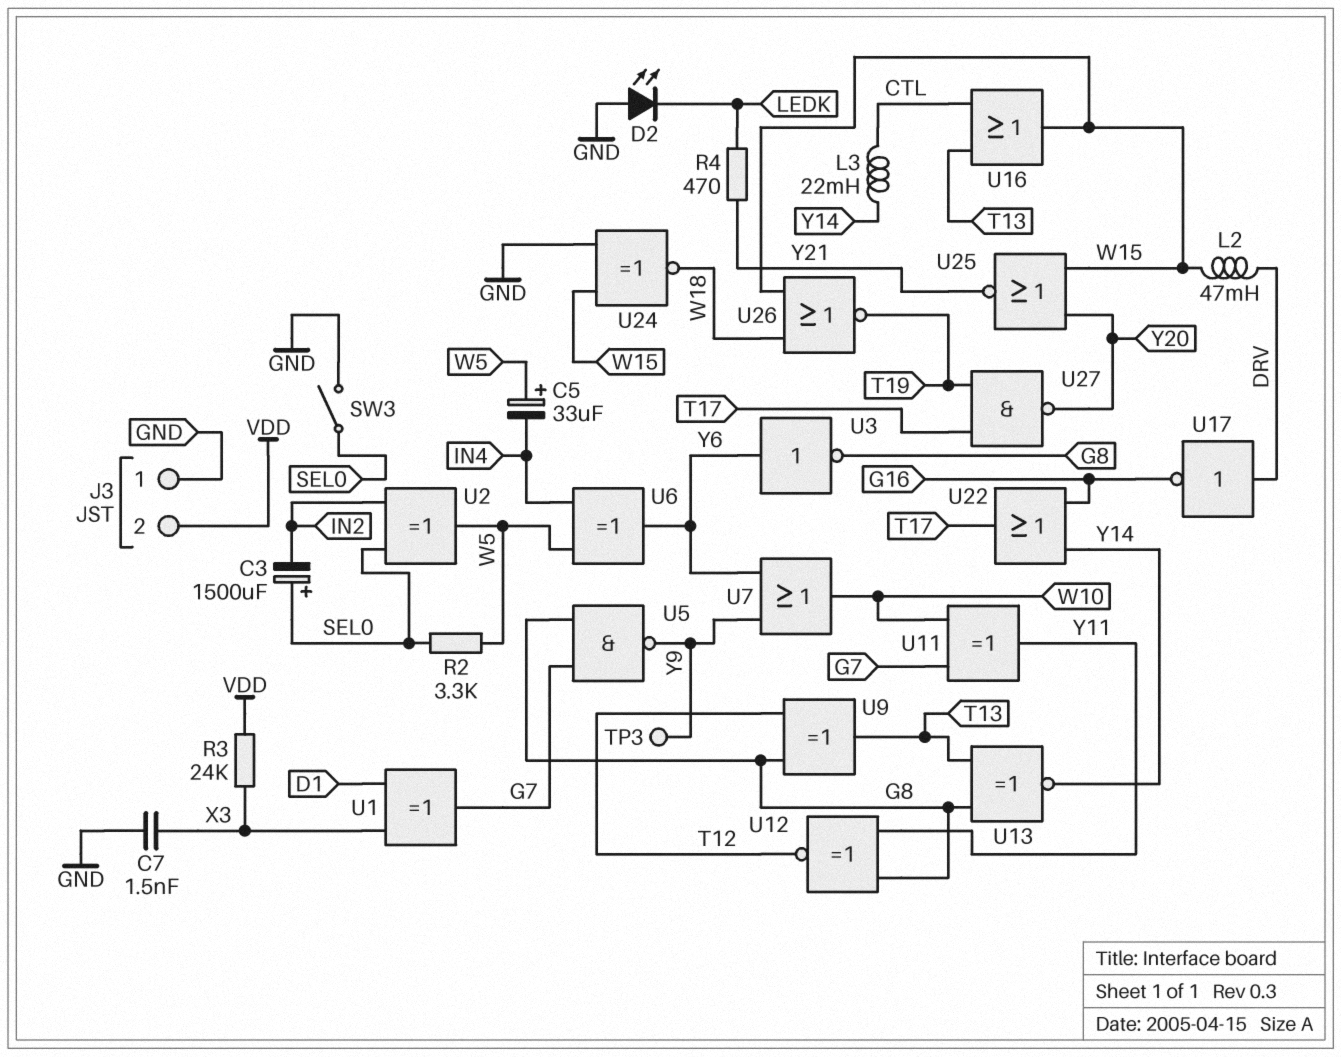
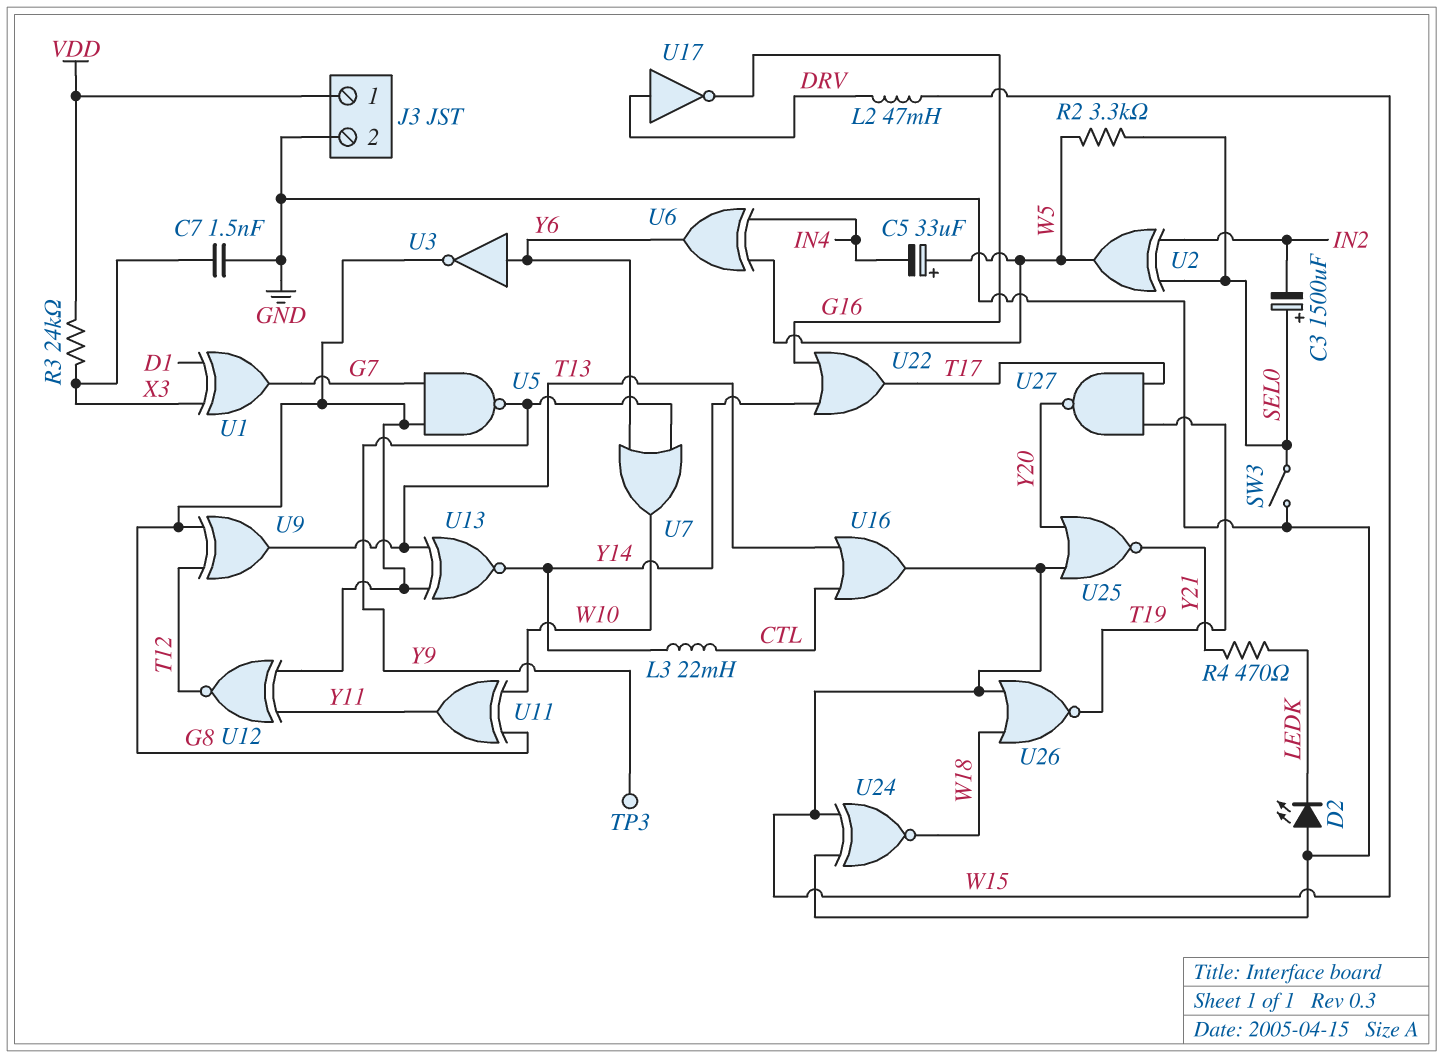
J3 pin 1: GND -> VDD
J3 pin 2: VDD -> GND
U11: XOR (in G7, in W10, out Y11) -> XOR (in G8, in W10, out Y11)

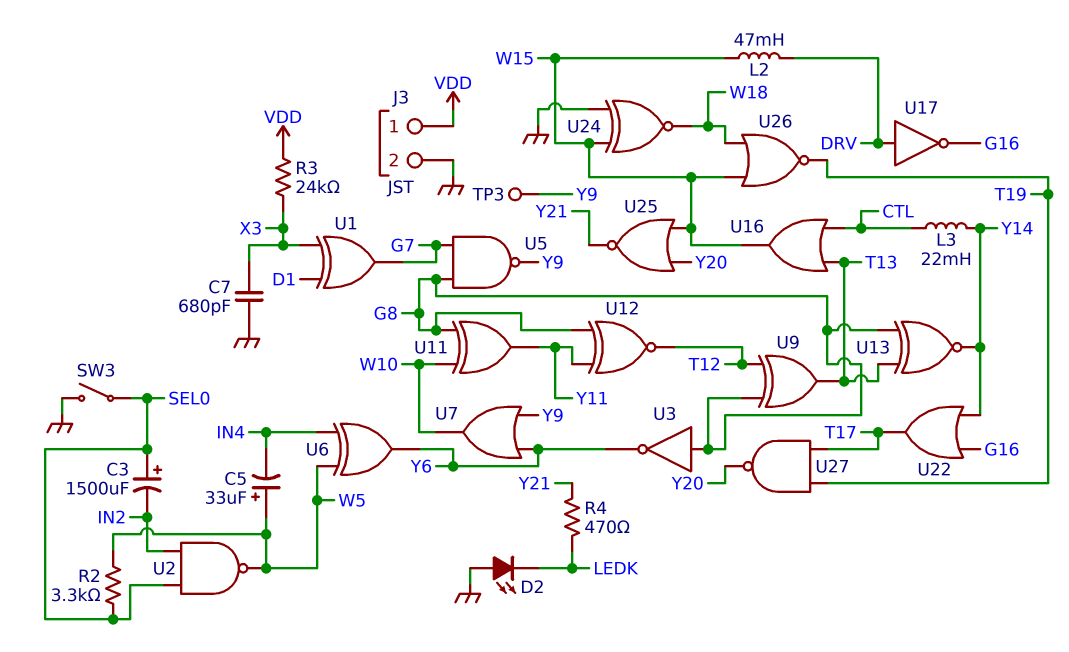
C7: 1.5nF (GND, X3) -> 680pF (GND, X3)
U2: XOR (in IN2, in SEL0, out W5) -> NAND (in IN2, in SEL0, out W5)
U3: NOT (in Y6, out G8) -> NOT (in G8, out Y6)

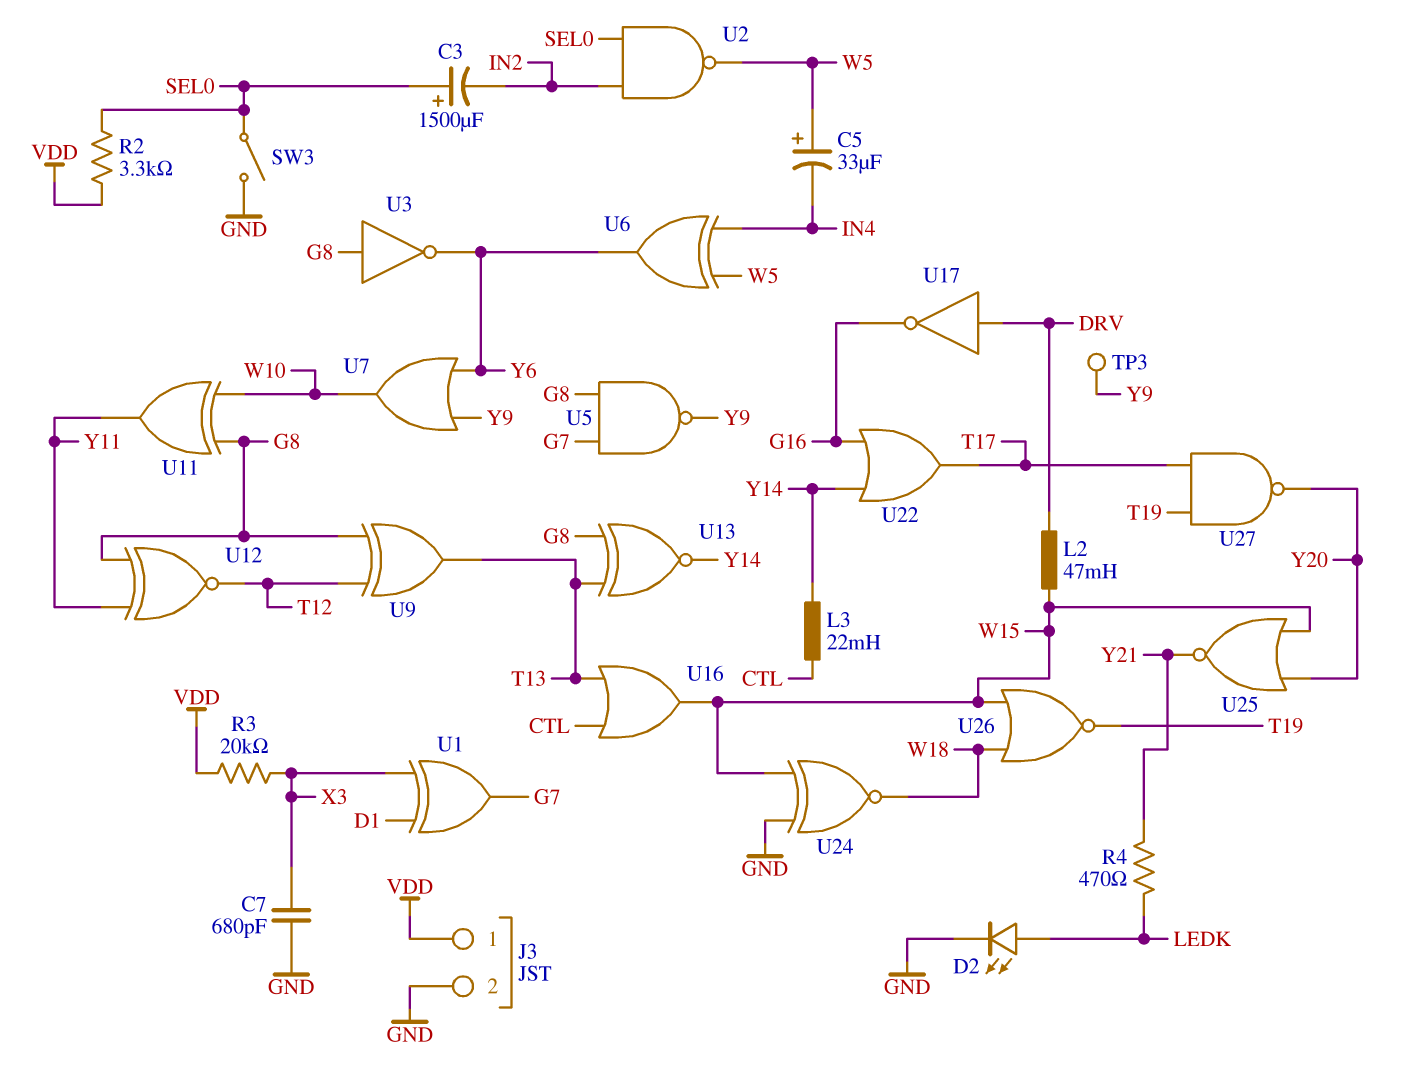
D2: LED (A GND, K LEDK) -> LED (A LEDK, K GND)
R2: 3.3k (SEL0, W5) -> 3.3k (SEL0, VDD)
R3: 24k (VDD, X3) -> 20k (VDD, X3)

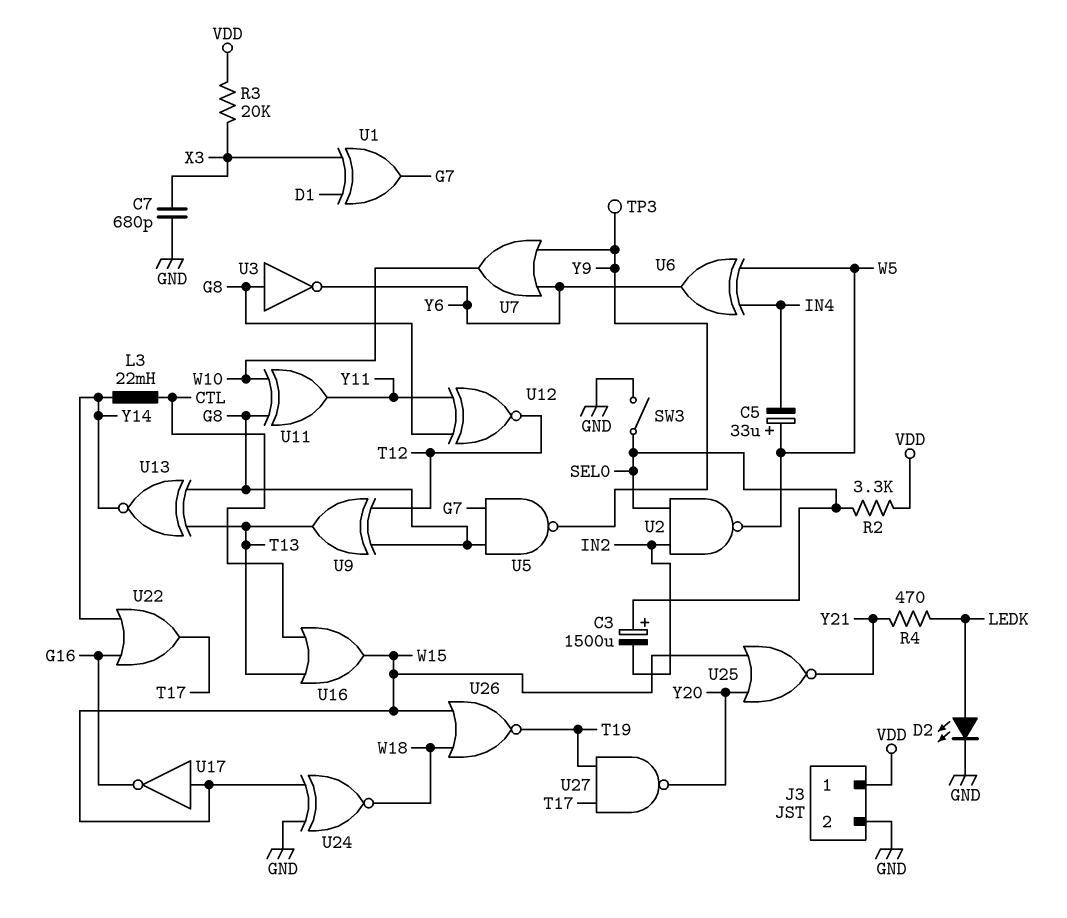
L2: 47mH (DRV, W15) -> none
U17: NOT (in DRV, out G16) -> NOT (in W15, out G16)

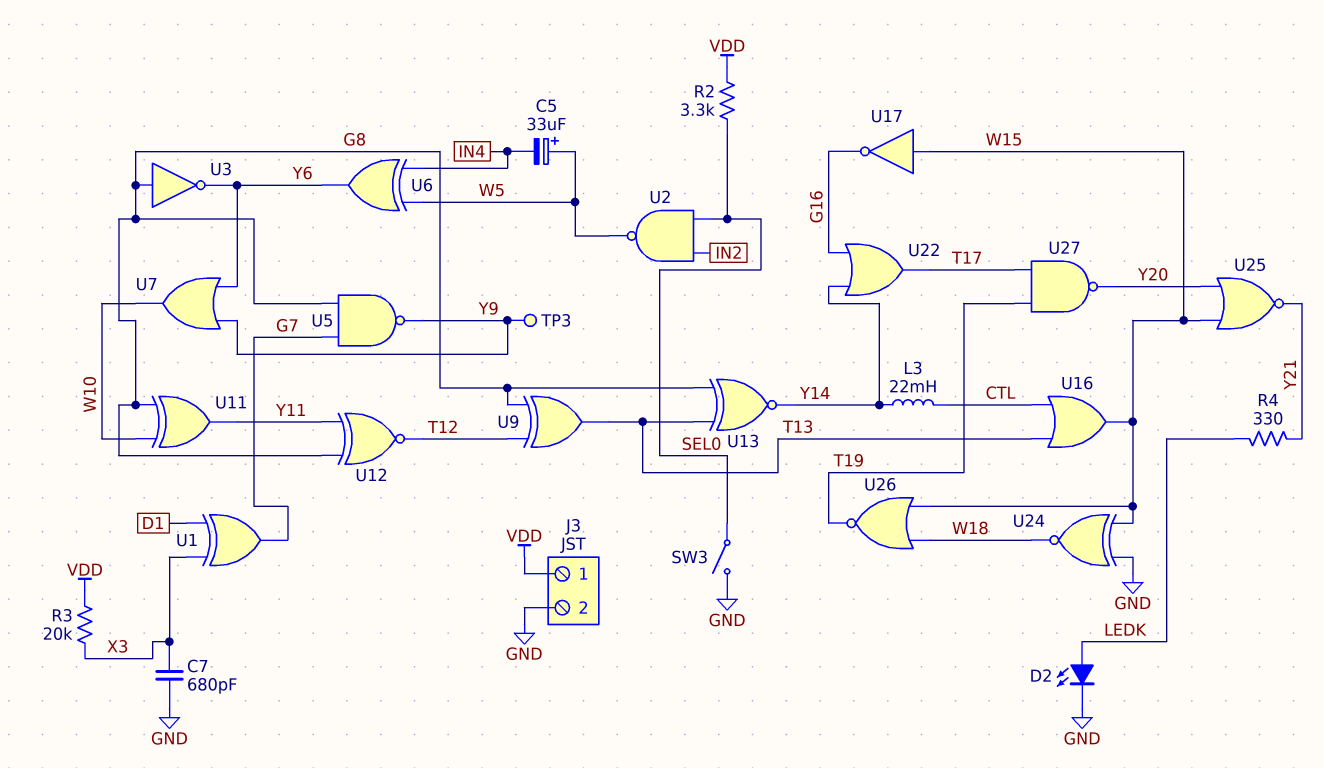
C3: 1500uF (plus SEL0, minus IN2) -> none
R4: 470 (LEDK, Y21) -> 330 (LEDK, Y21)

